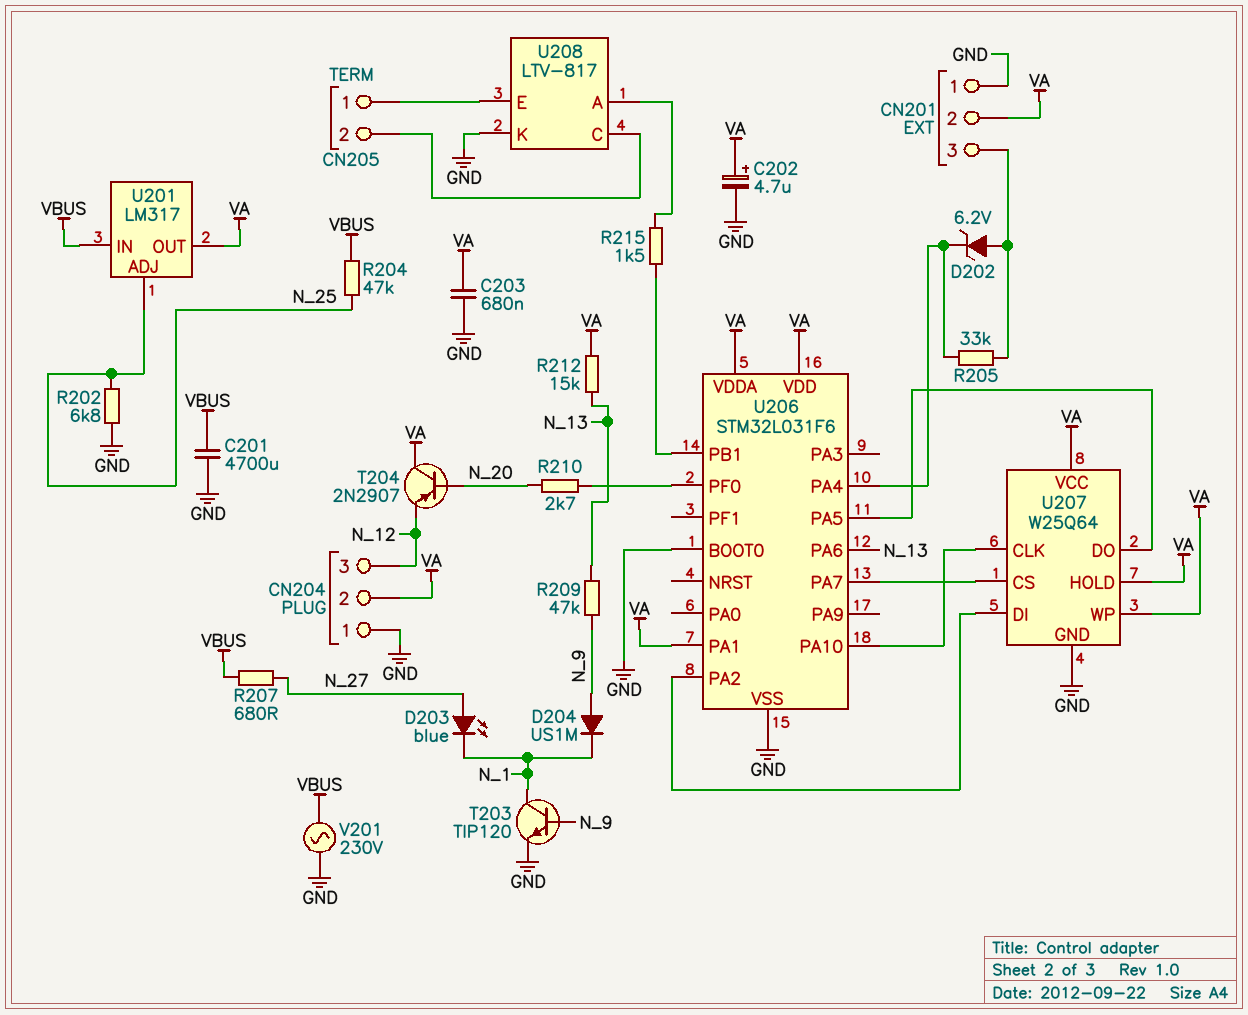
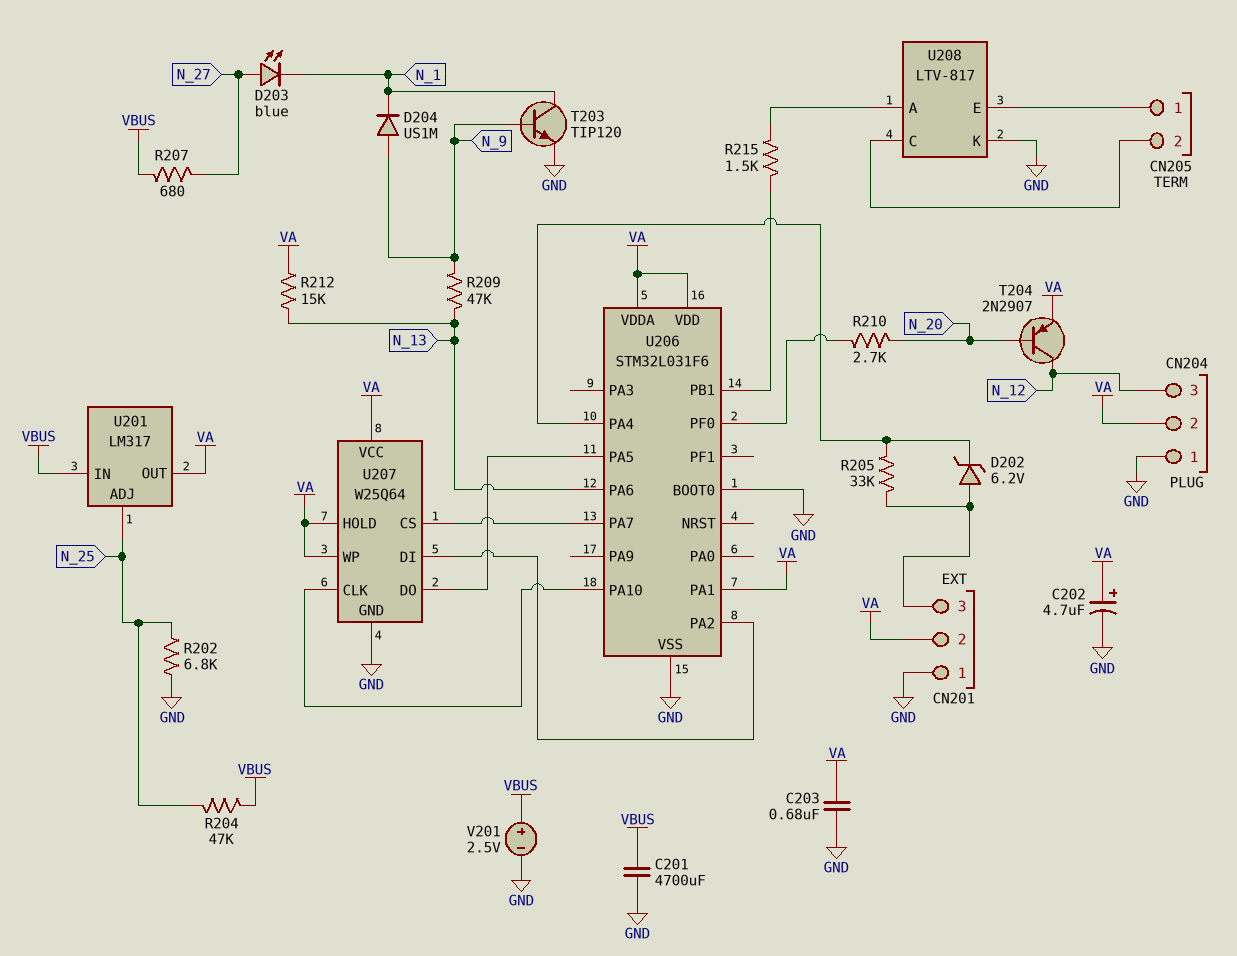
T204: PNP 2N2907 (B N_20, C VA, E N_12) -> PNP 2N2907 (B N_20, C N_12, E VA)
V201: AC 230V (GND, VBUS) -> 2.5V (plus VBUS, minus GND)

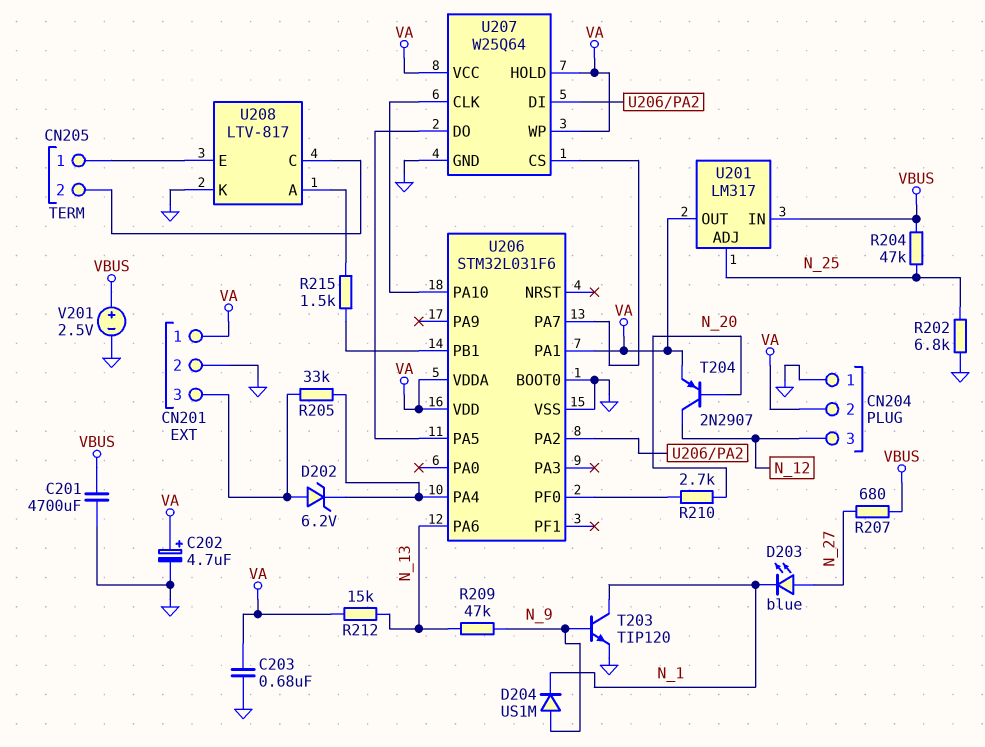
CN201 pin 1: GND -> VA
CN201 pin 2: VA -> GND

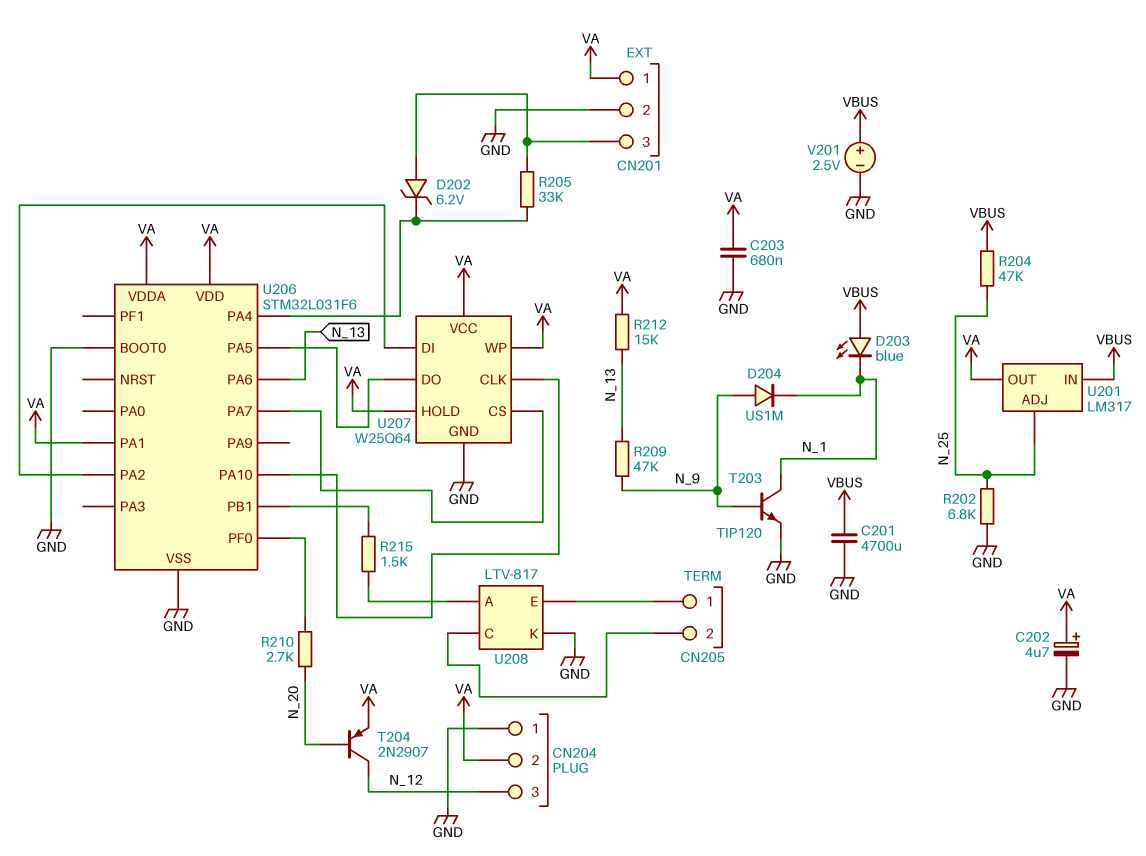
D203: LED blue (A N_27, K N_1) -> LED blue (A VBUS, K N_1)
R207: 680 (N_27, VBUS) -> none

